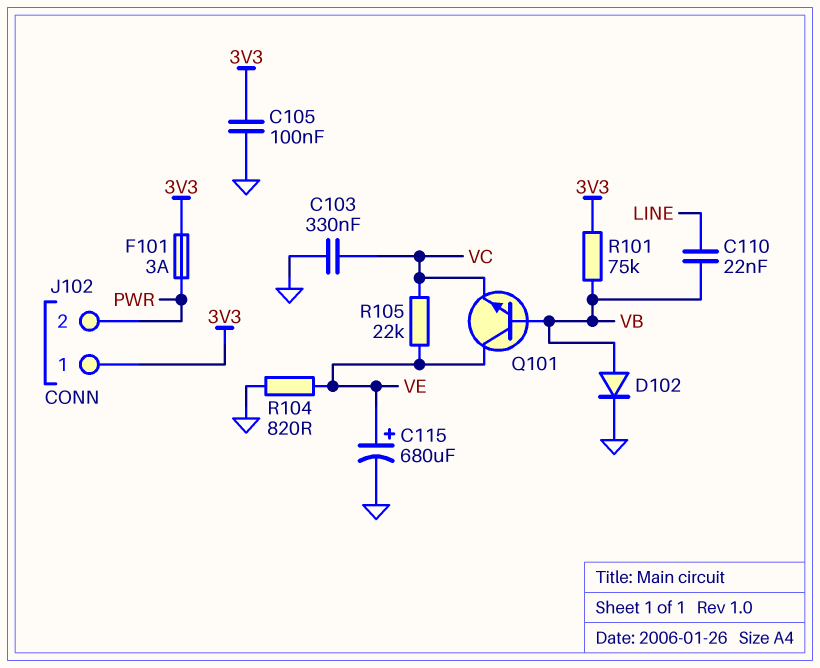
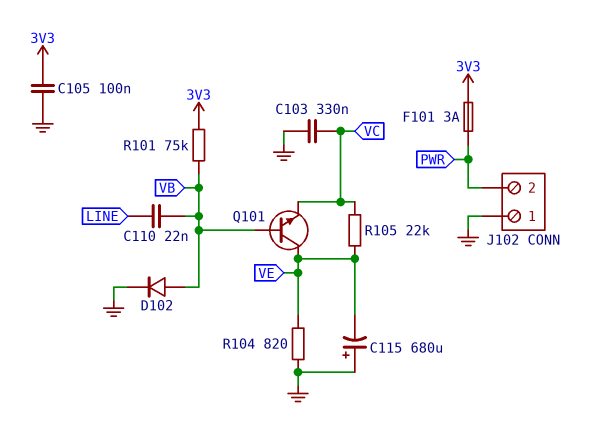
C115: 680uF (plus VE, minus GND) -> 680uF (plus GND, minus VE)
J102 pin 1: 3V3 -> GND

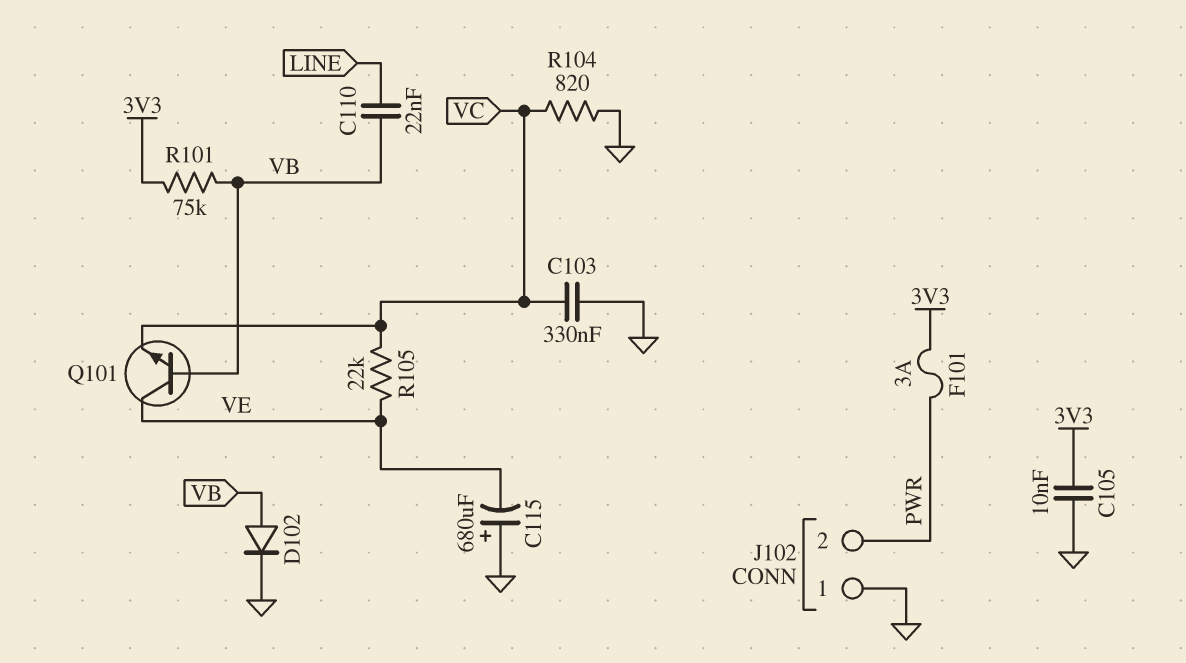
C105: 100nF (3V3, GND) -> 10nF (3V3, GND)
R104: 820 (GND, VE) -> 820 (GND, VC)

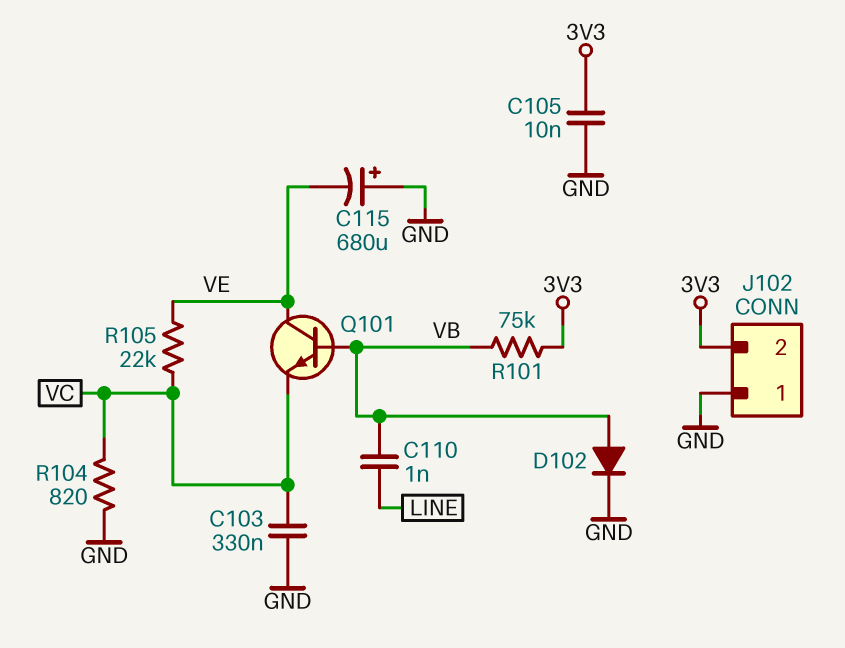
C110: 22nF (LINE, VB) -> 1nF (LINE, VB)
F101: 3A (3V3, PWR) -> none
J102 pin 2: PWR -> 3V3

